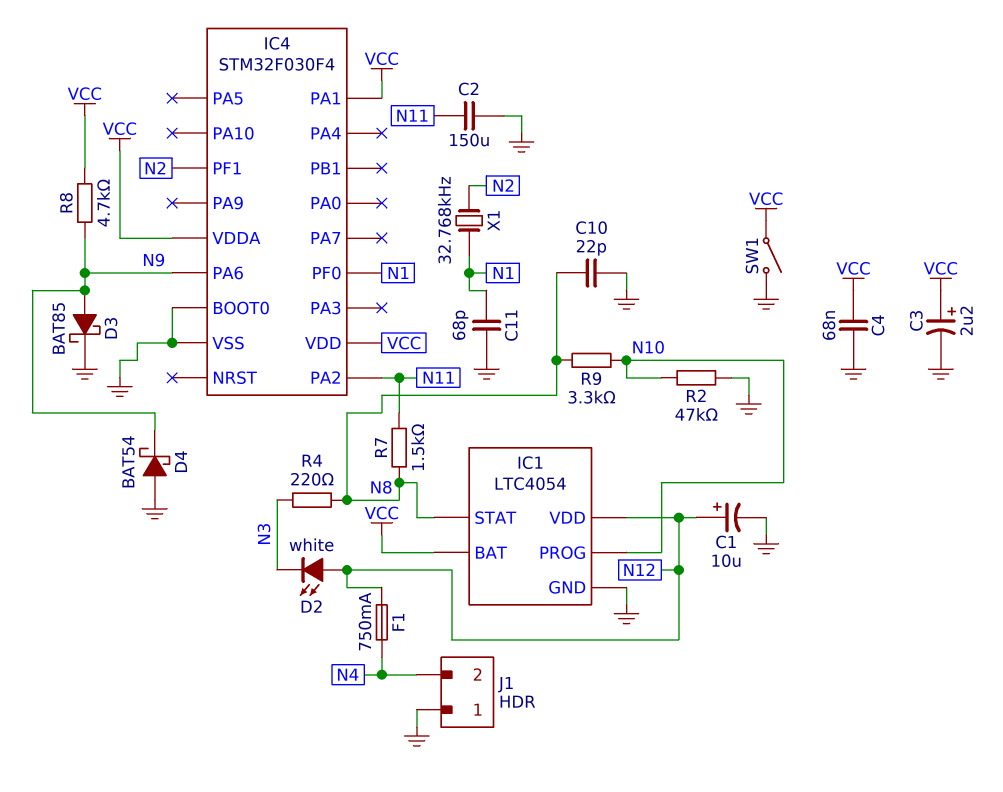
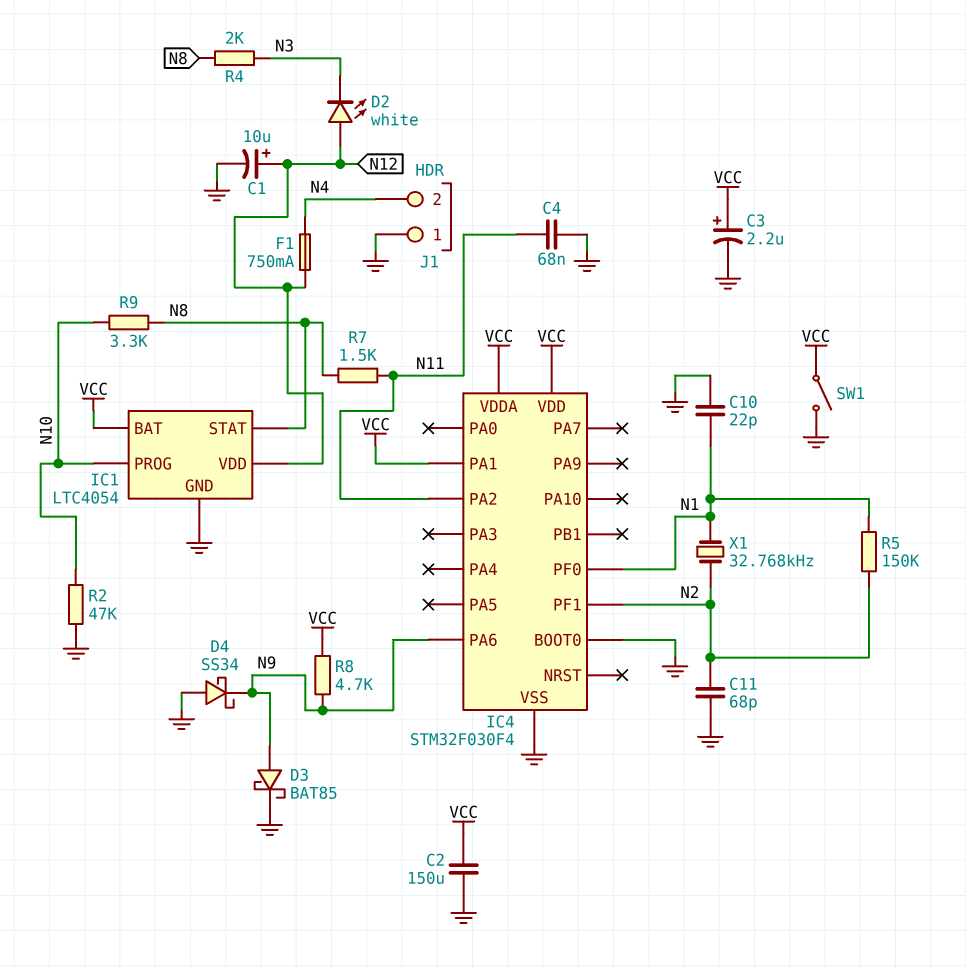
C2: 150uF (GND, N11) -> 150uF (GND, VCC)
C4: 68nF (GND, VCC) -> 68nF (GND, N11)
C10: 22pF (GND, N8) -> 22pF (GND, N1)
C11: 68pF (GND, N1) -> 68pF (GND, N2)
D4: schottky BAT54 (A GND, K N9) -> schottky SS34 (A GND, K N9)
R4: 220 (N3, N8) -> 2k (N3, N8)
R5: none -> 150k (N1, N2)

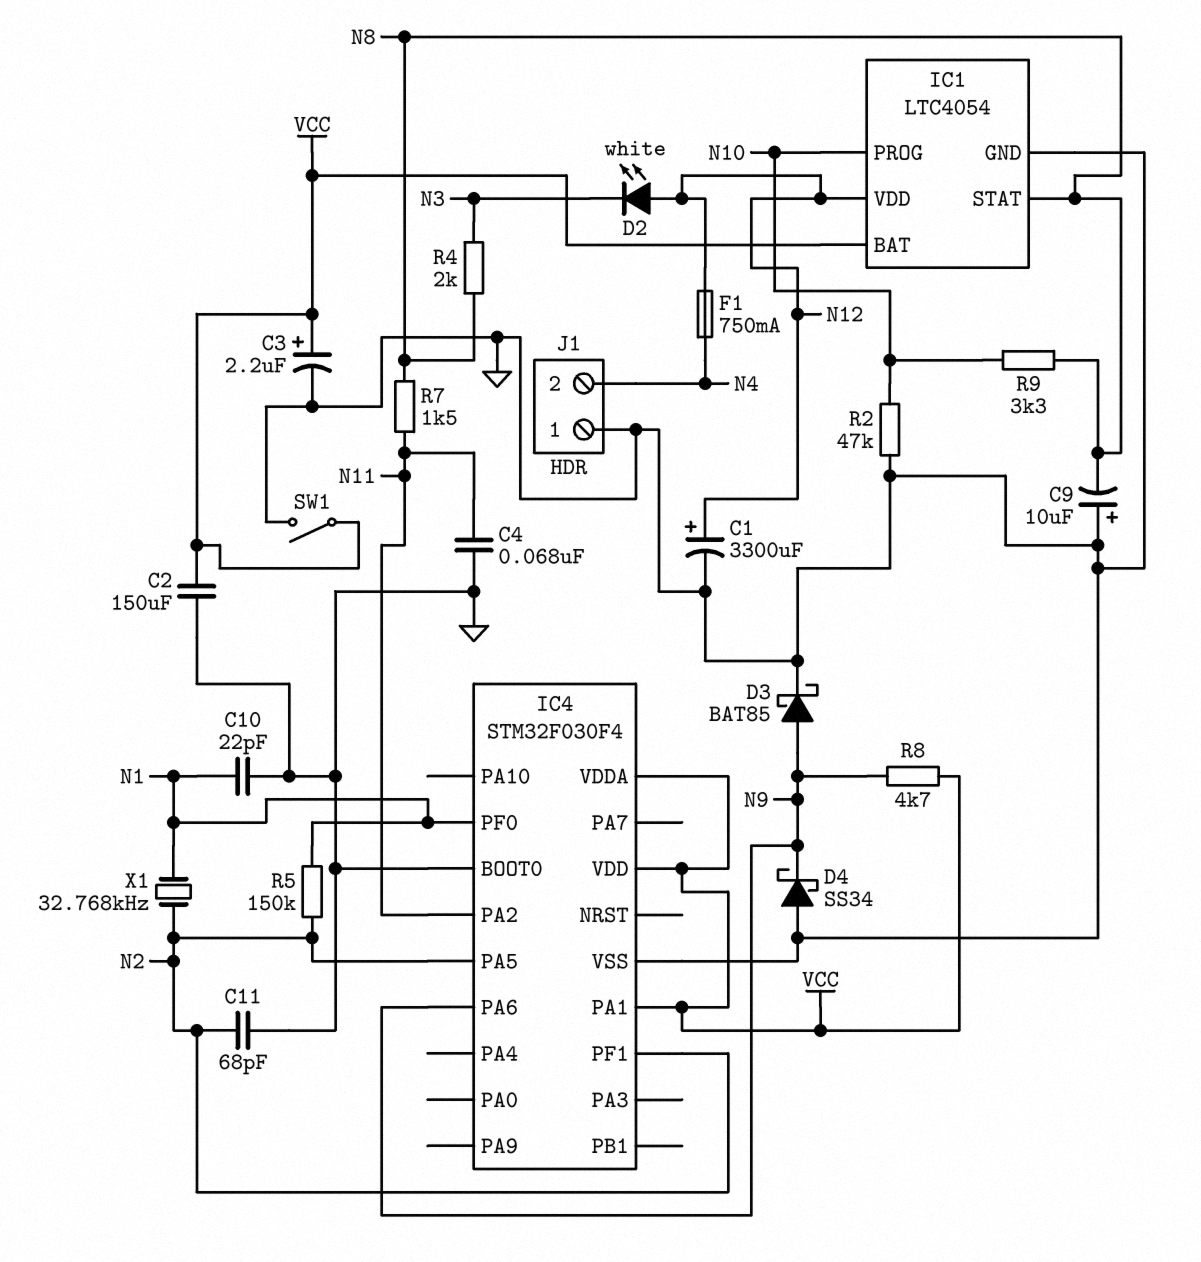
C1: 10uF (plus N12, minus GND) -> 3300uF (plus N12, minus GND)
C9: none -> 10uF (plus GND, minus N8)
IC4 pin PA5: none -> N2

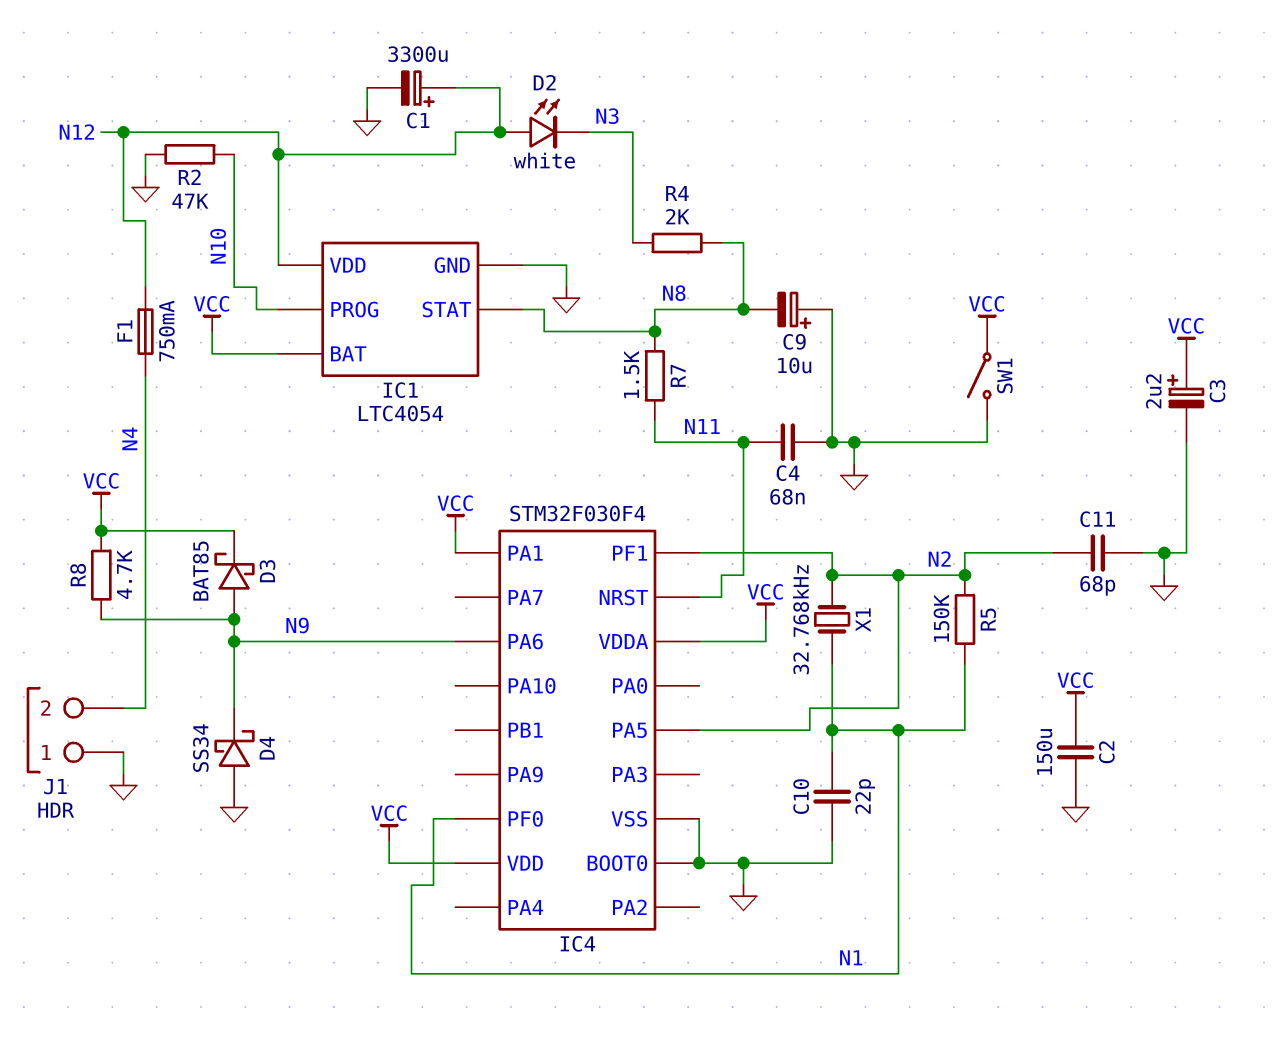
D3: schottky BAT85 (A N9, K GND) -> schottky BAT85 (A N9, K VCC)
IC4 pin NRST: none -> N11
IC4 pin PA2: N11 -> none
R9: 3.3k (N8, N10) -> none

